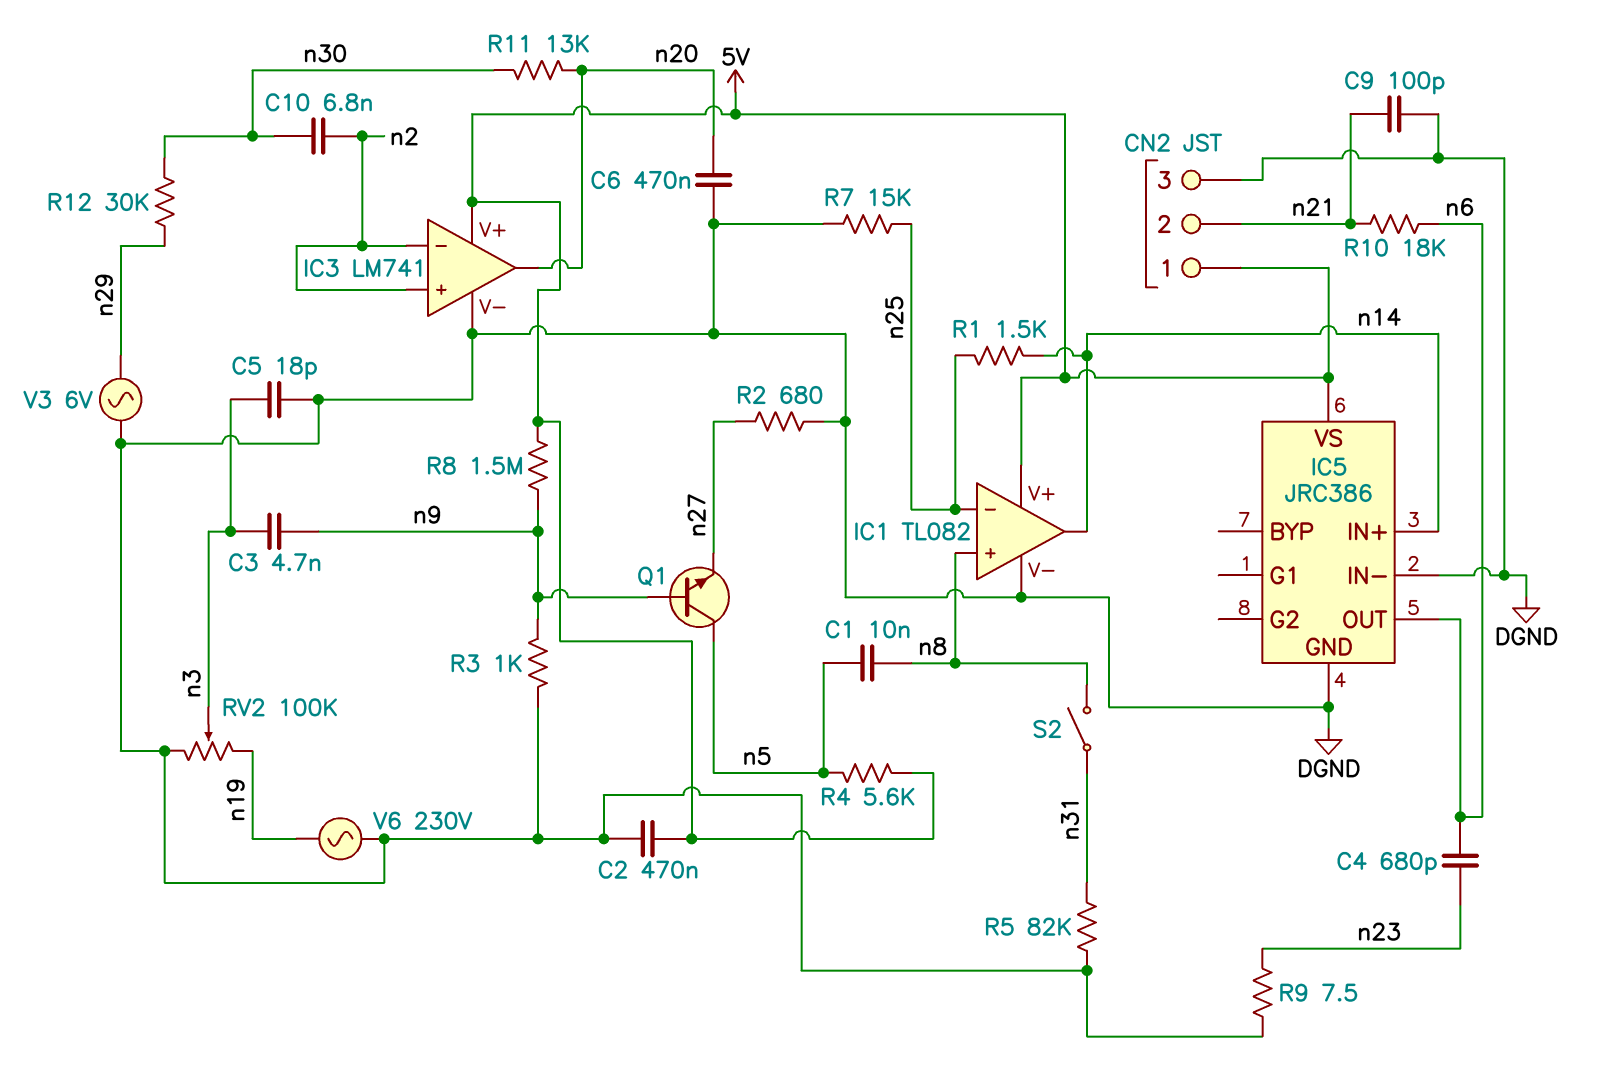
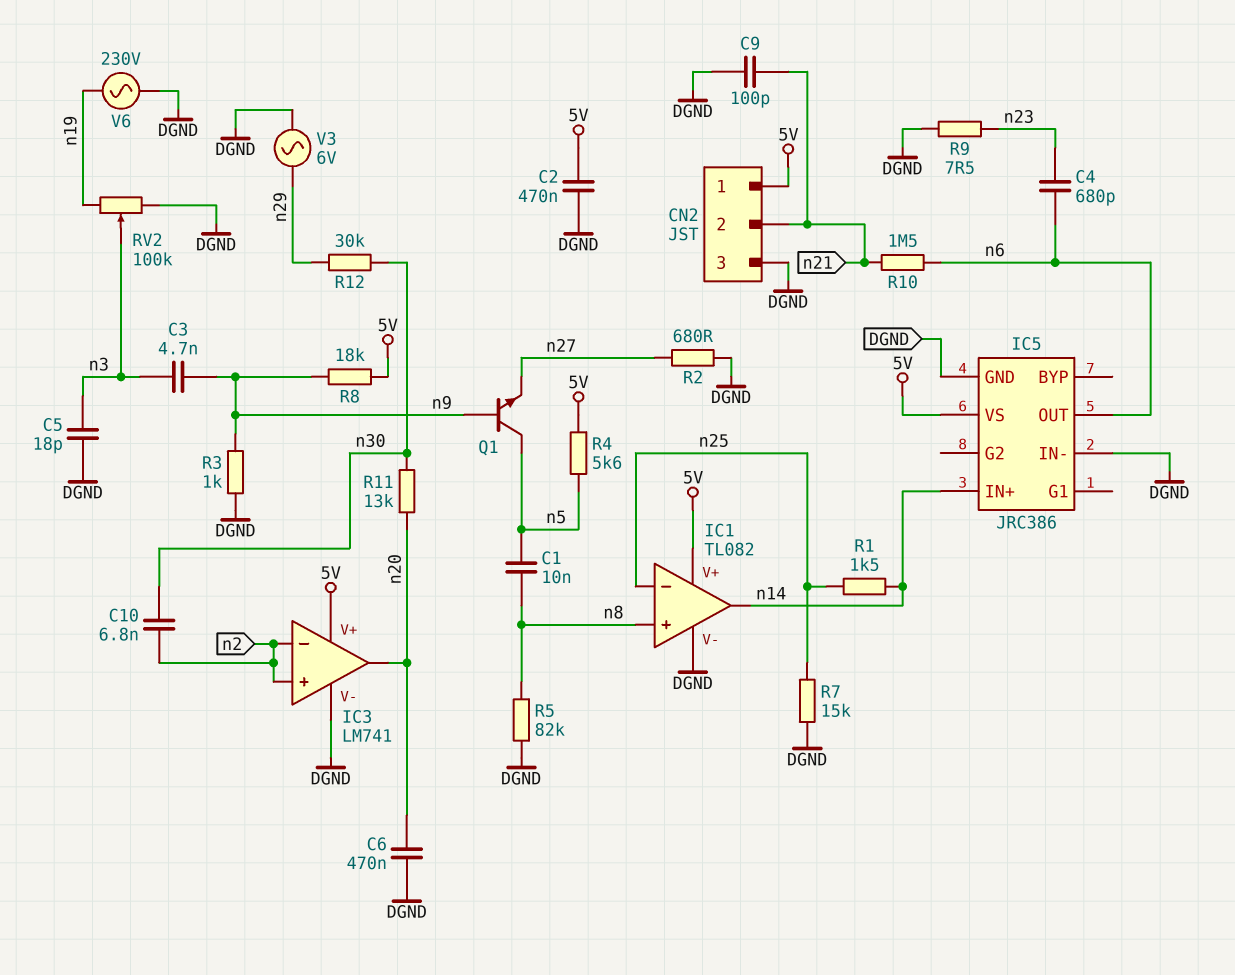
R5: 82k (DGND, n31) -> 82k (DGND, n8)
R8: 1.5M (5V, n9) -> 18k (5V, n9)
R10: 18k (n6, n21) -> 1.5M (n6, n21)
S2: switch (n8, n31) -> none

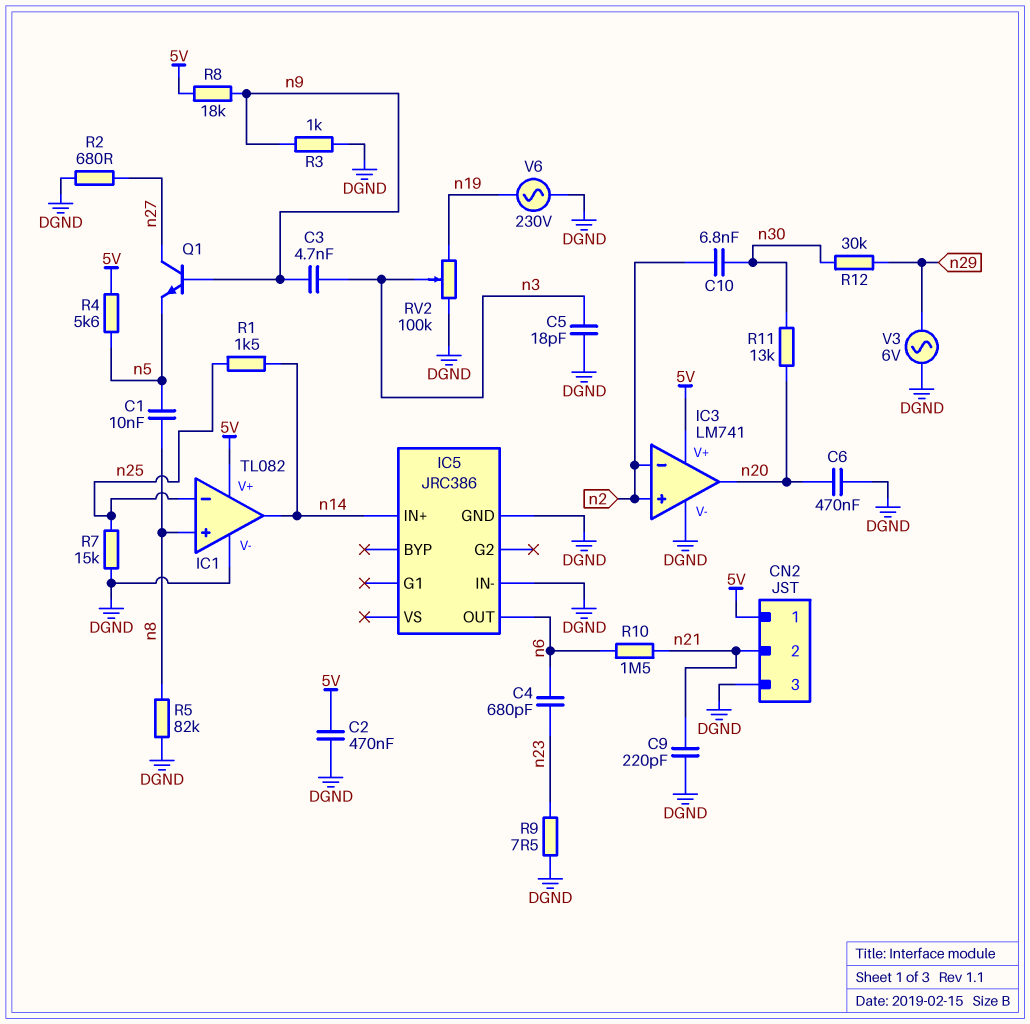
C9: 100pF (DGND, n21) -> 220pF (DGND, n21)
IC5 pin VS: 5V -> none
Q1: NPN (B n9, C n5, E n27) -> NPN (B n9, C n27, E n5)

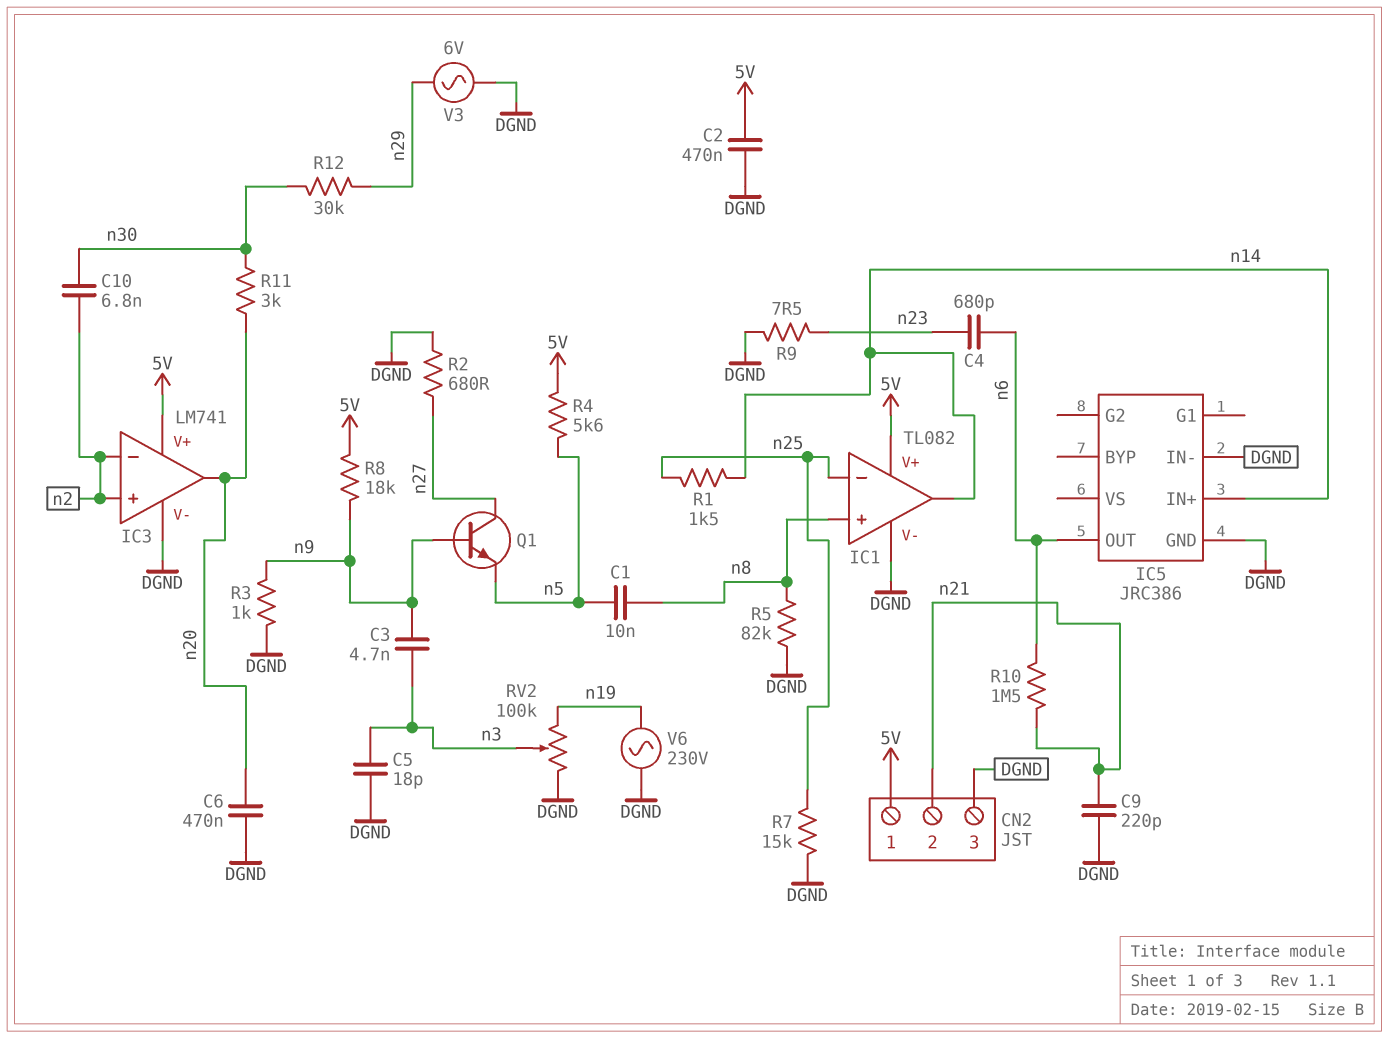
R11: 13k (n20, n30) -> 3k (n20, n30)

